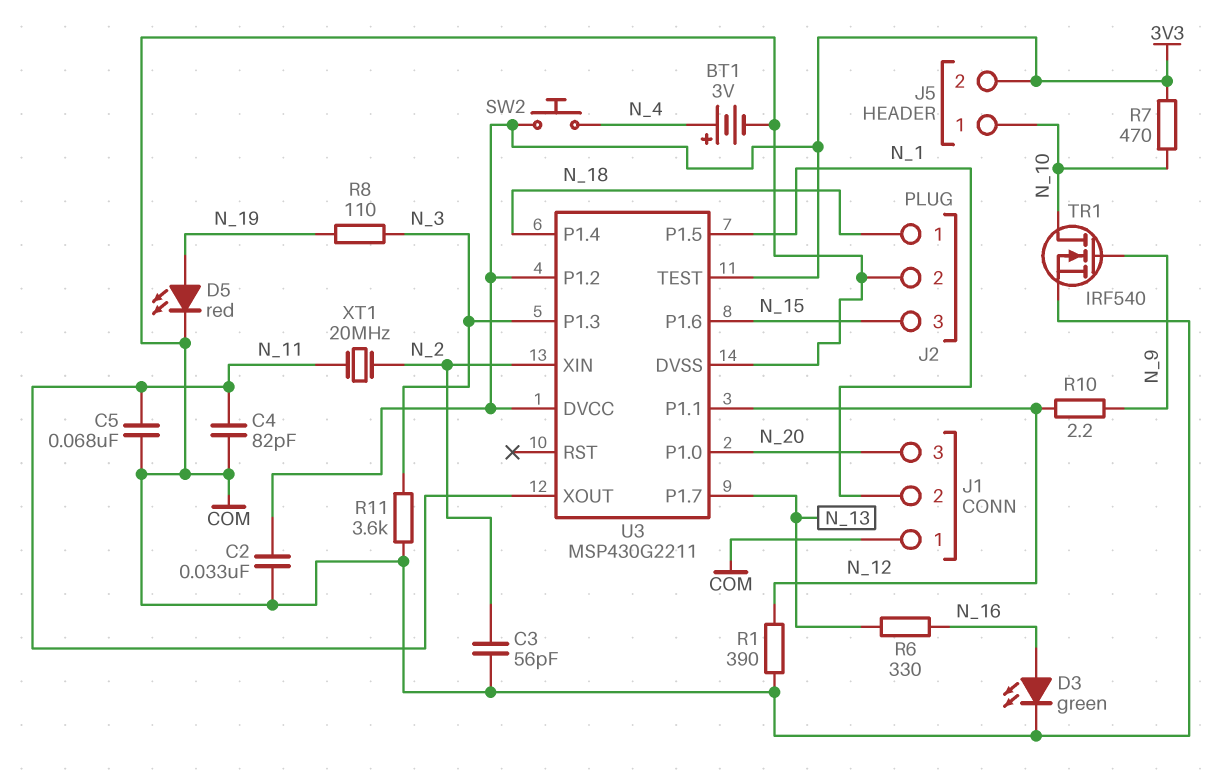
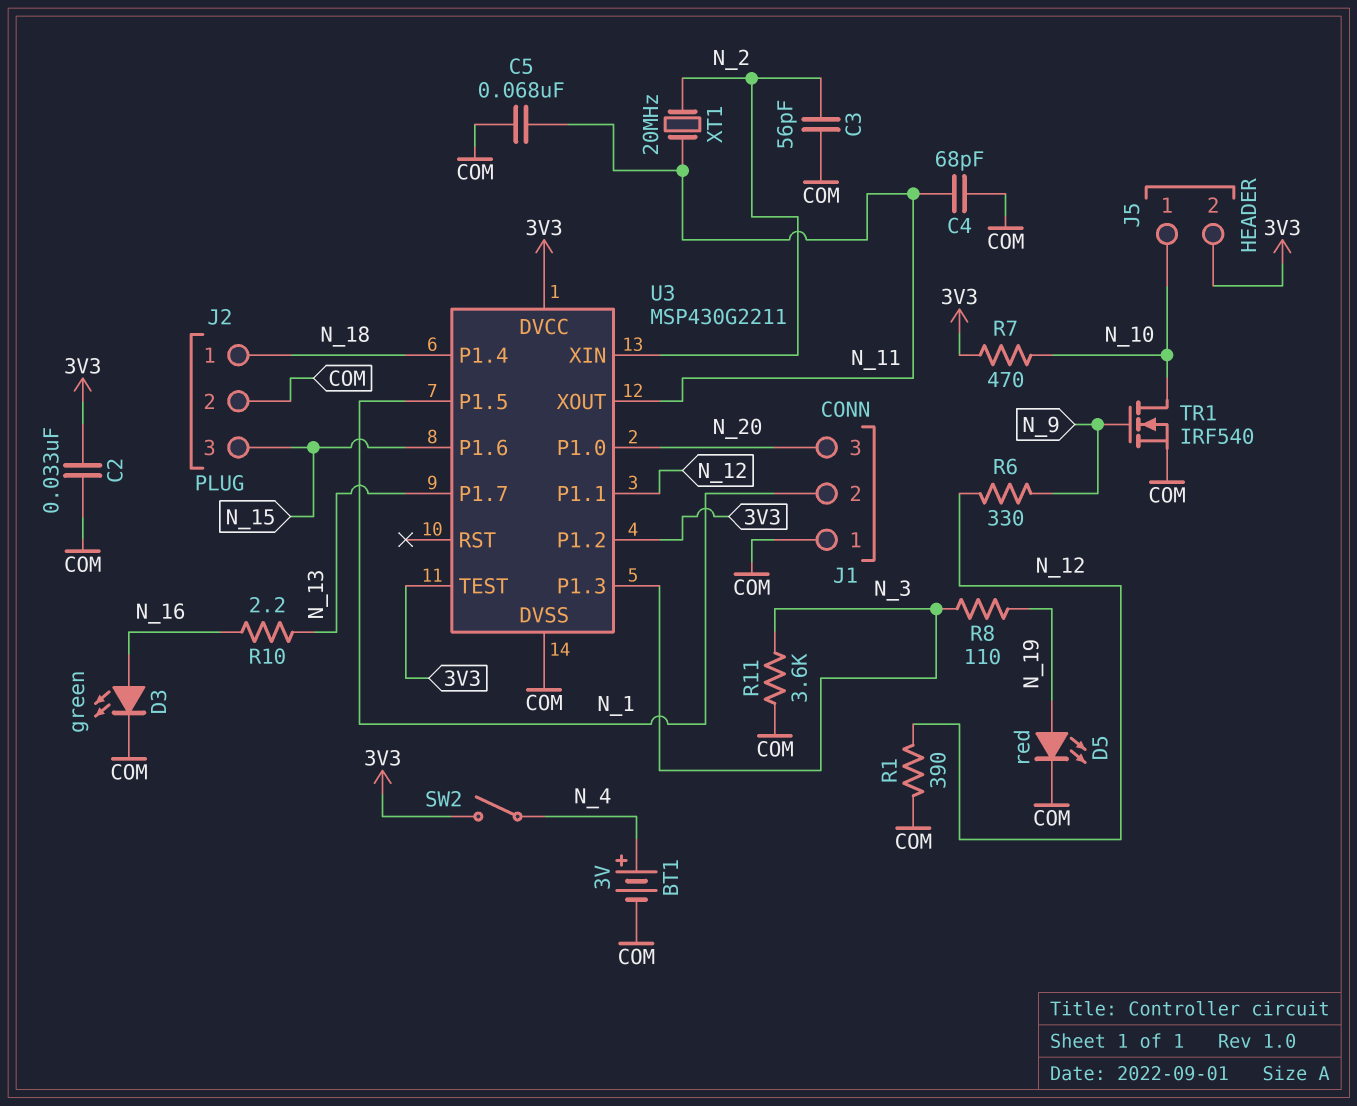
C4: 82pF (COM, N_11) -> 68pF (COM, N_11)
R6: 330 (N_13, N_16) -> 330 (N_9, N_12)
R10: 2.2 (N_9, N_12) -> 2.2 (N_13, N_16)
SW2: button (3V3, N_4) -> switch (3V3, N_4)

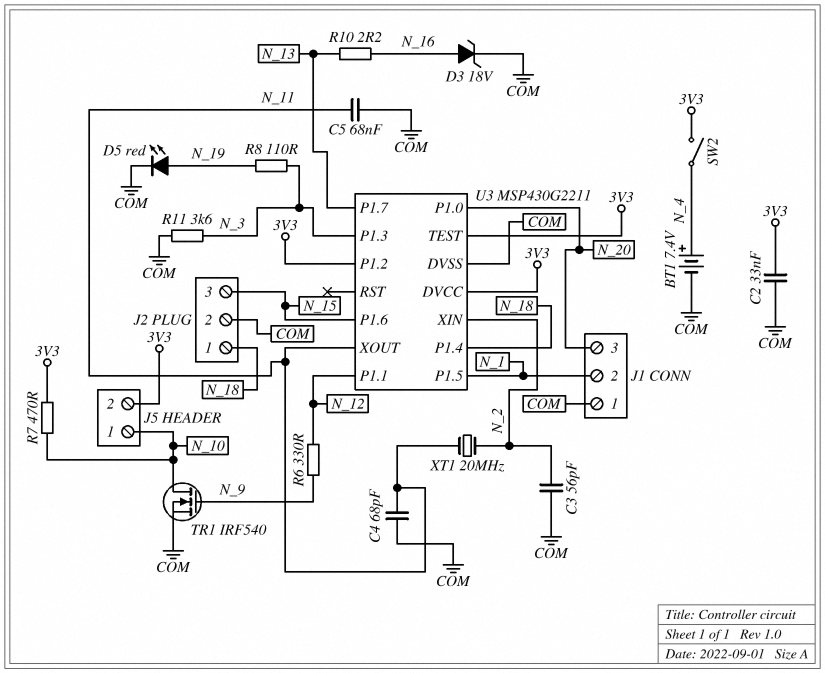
BT1: 3V (plus N_4, minus COM) -> 7.4V (plus N_4, minus COM)
D3: LED green (A N_16, K COM) -> zener 18V (A N_16, K COM)
R1: 390 (COM, N_12) -> none

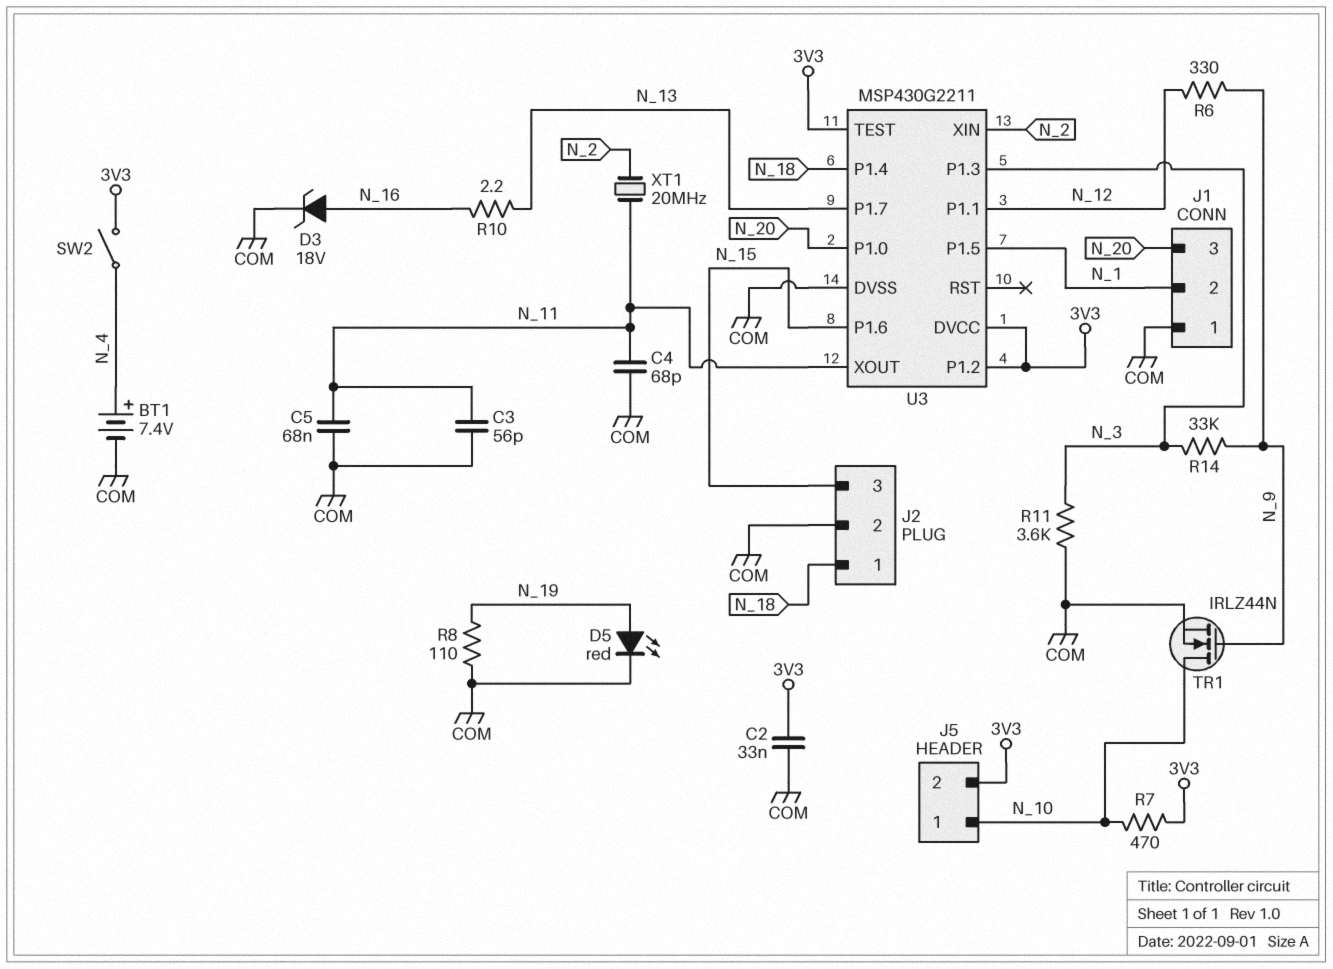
C3: 56pF (COM, N_2) -> 56pF (COM, N_11)
R8: 110 (N_3, N_19) -> 110 (COM, N_19)
R14: none -> 33k (N_3, N_9)
TR1: NMOS IRF540 (G N_9, D N_10, S COM) -> NMOS IRLZ44N (G N_9, D N_10, S COM)

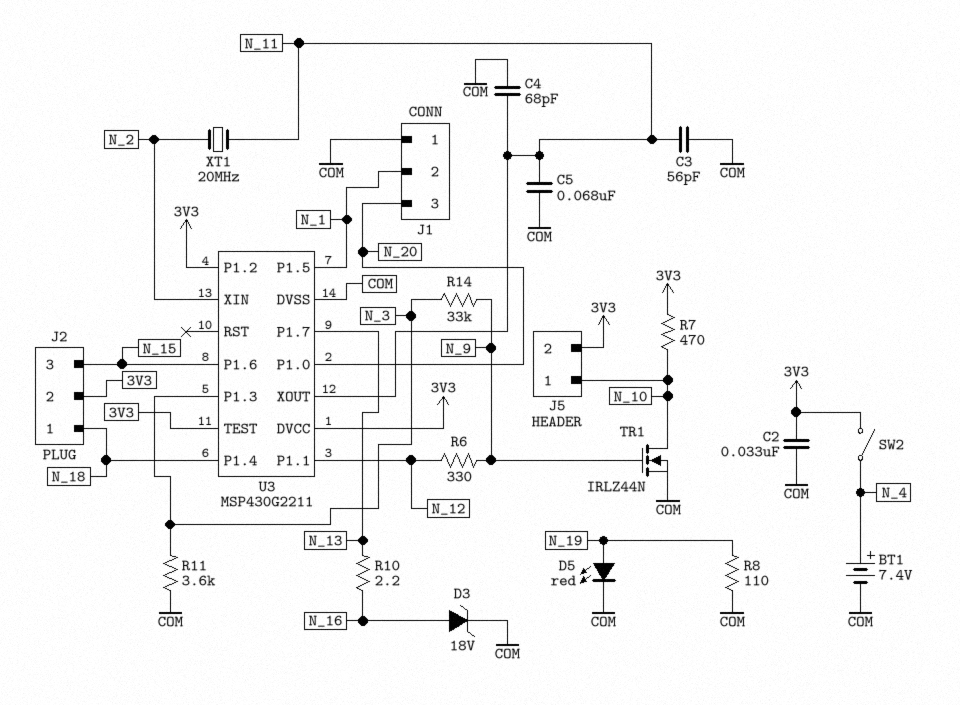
J2 pin 2: COM -> 3V3

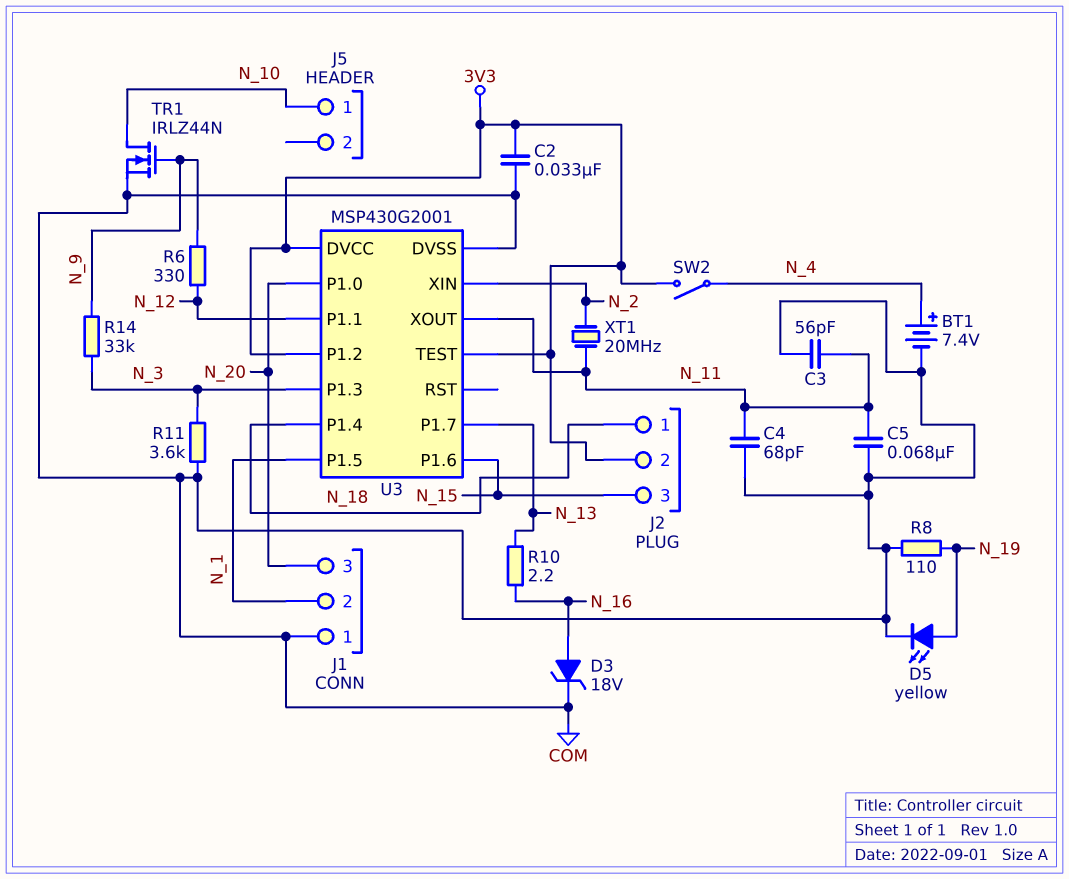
D5: LED red (A N_19, K COM) -> LED yellow (A N_19, K COM)
J5 pin 2: 3V3 -> none
R7: 470 (3V3, N_10) -> none
U3: MSP430G2211 -> MSP430G2001

